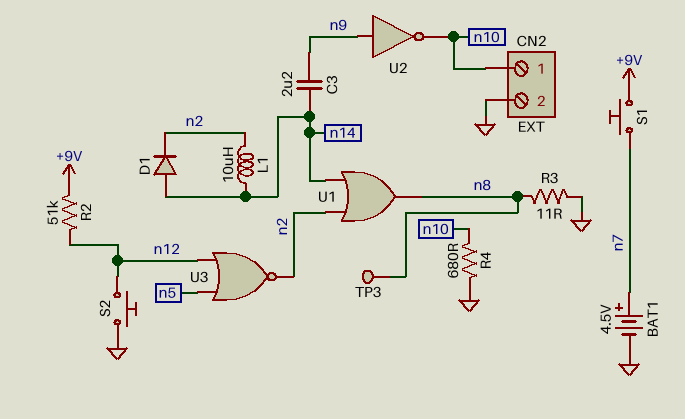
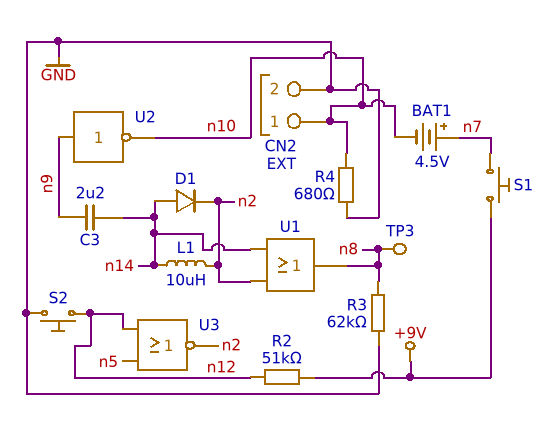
BAT1: 4.5V (plus n7, minus GND) -> 4.5V (plus n7, minus n10)
R3: 11 (GND, n8) -> 62k (GND, n8)

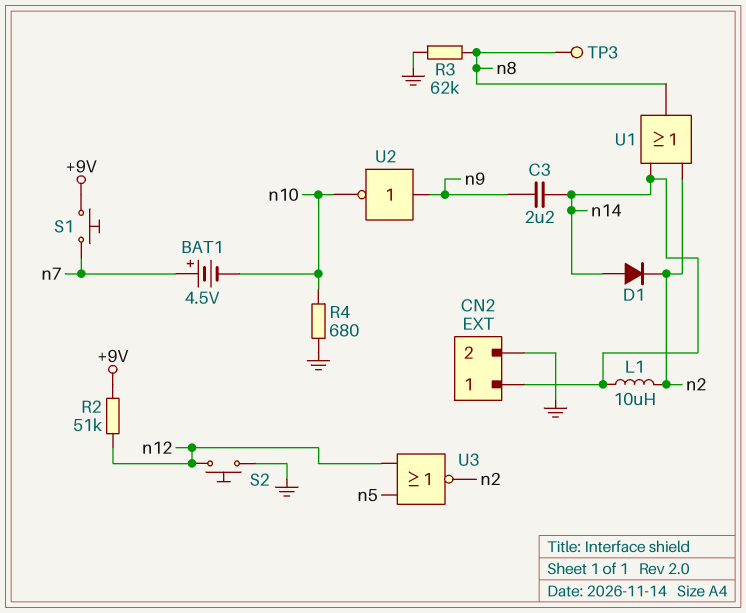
CN2 pin 1: n10 -> n14

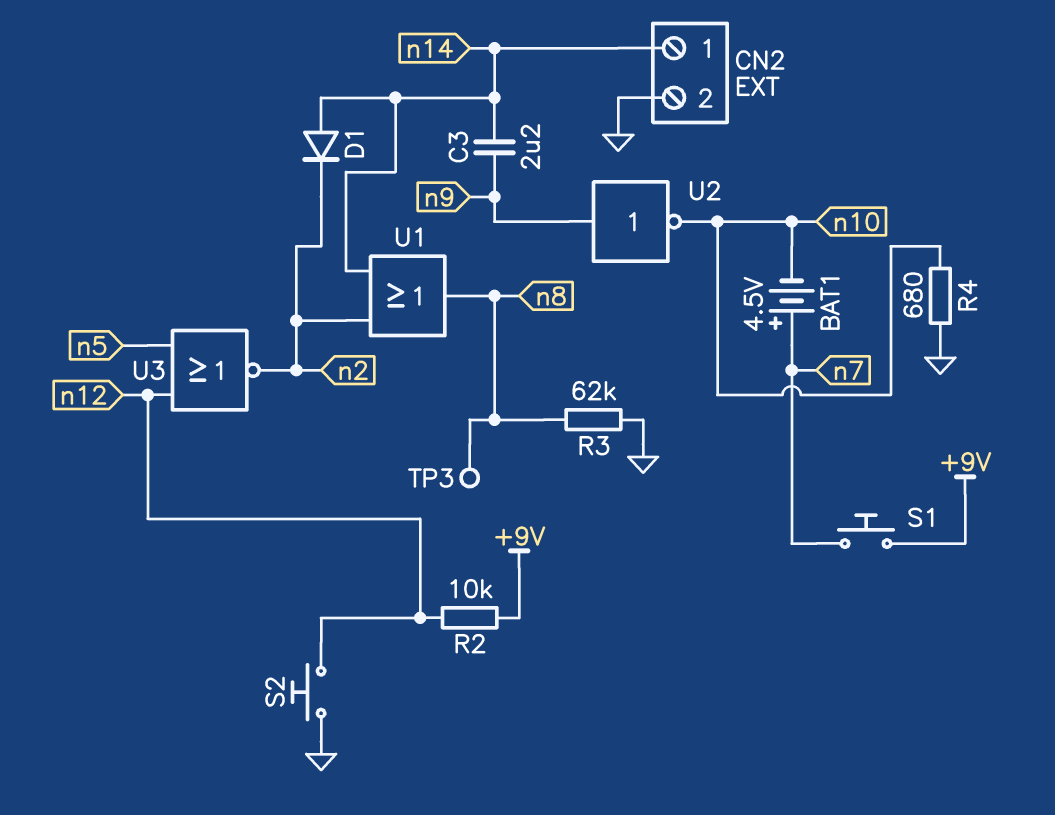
L1: 10uH (n2, n14) -> none
R2: 51k (+9V, n12) -> 10k (+9V, n12)

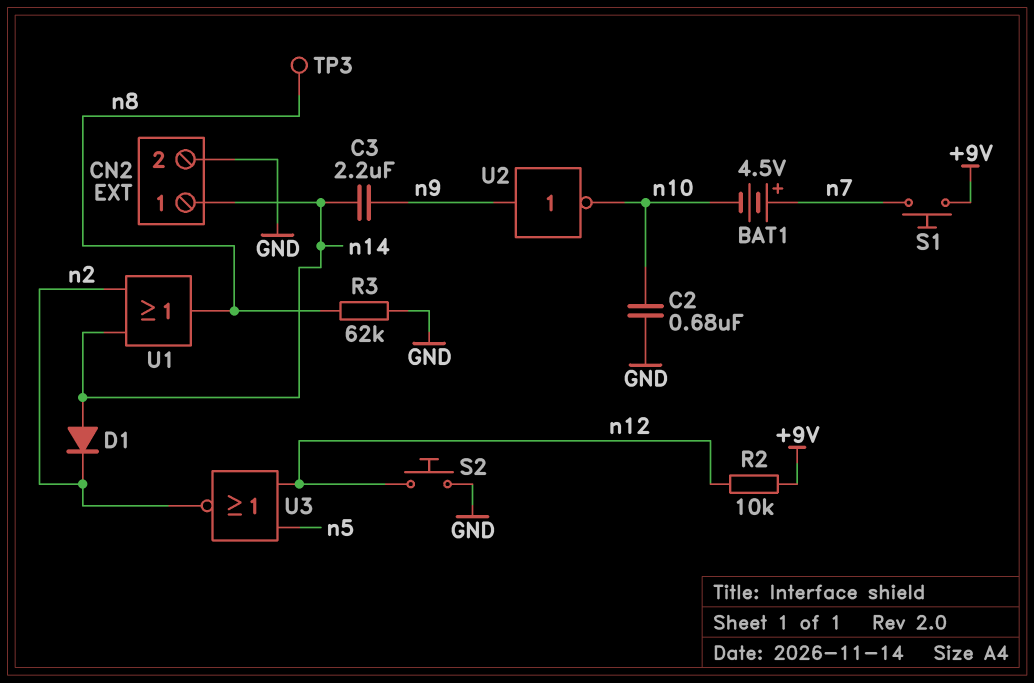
C2: none -> 680nF (GND, n10)
R4: 680 (GND, n10) -> none

